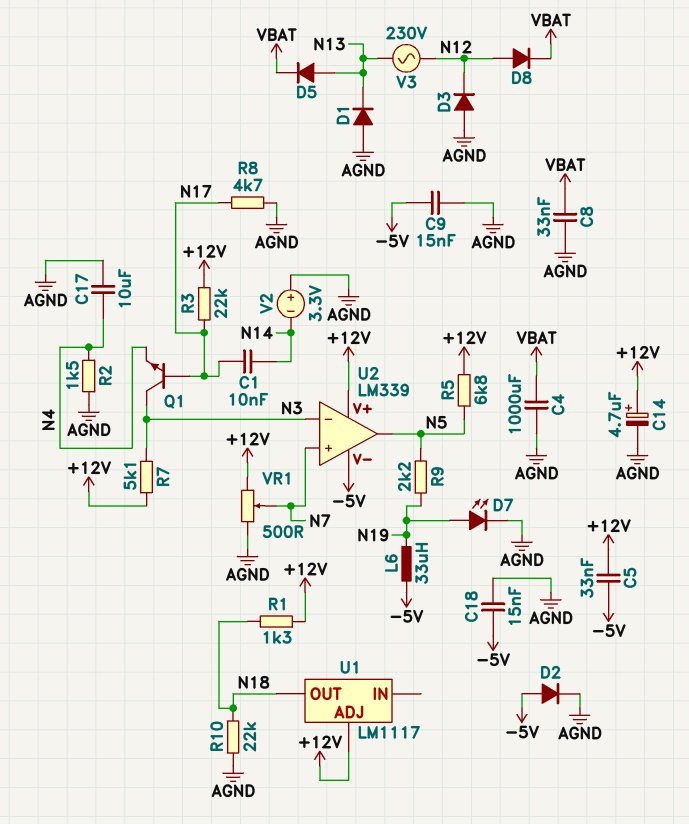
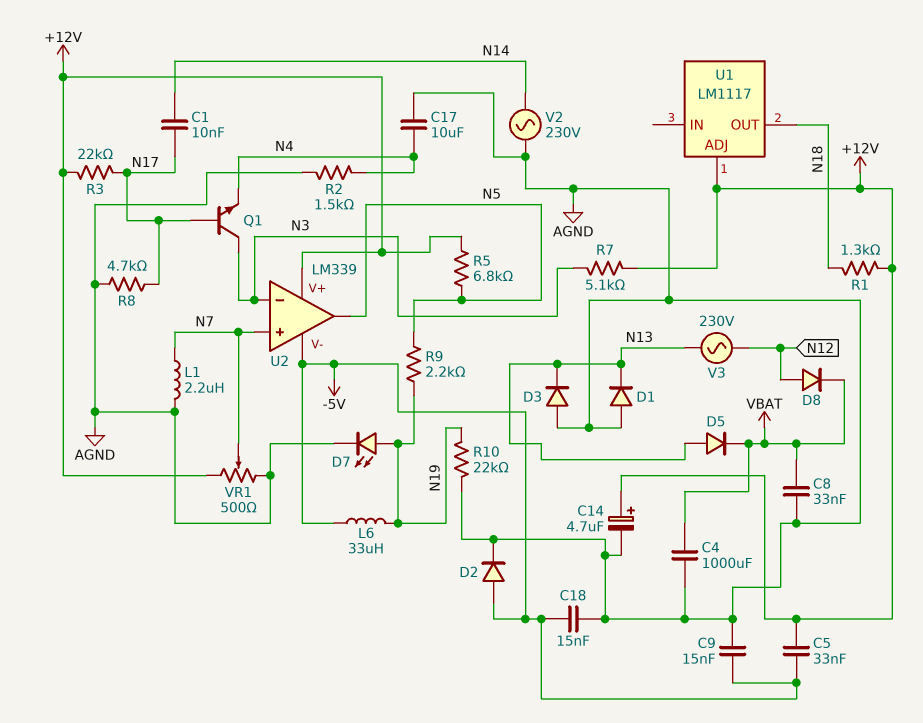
D3: diode (A AGND, K N12) -> diode (A AGND, K N13)
L1: none -> 2.2uH (AGND, N7)
R10: 22k (AGND, N18) -> 22k (AGND, N19)
V2: 3.3V (plus AGND, minus N14) -> AC 230V (AGND, N14)

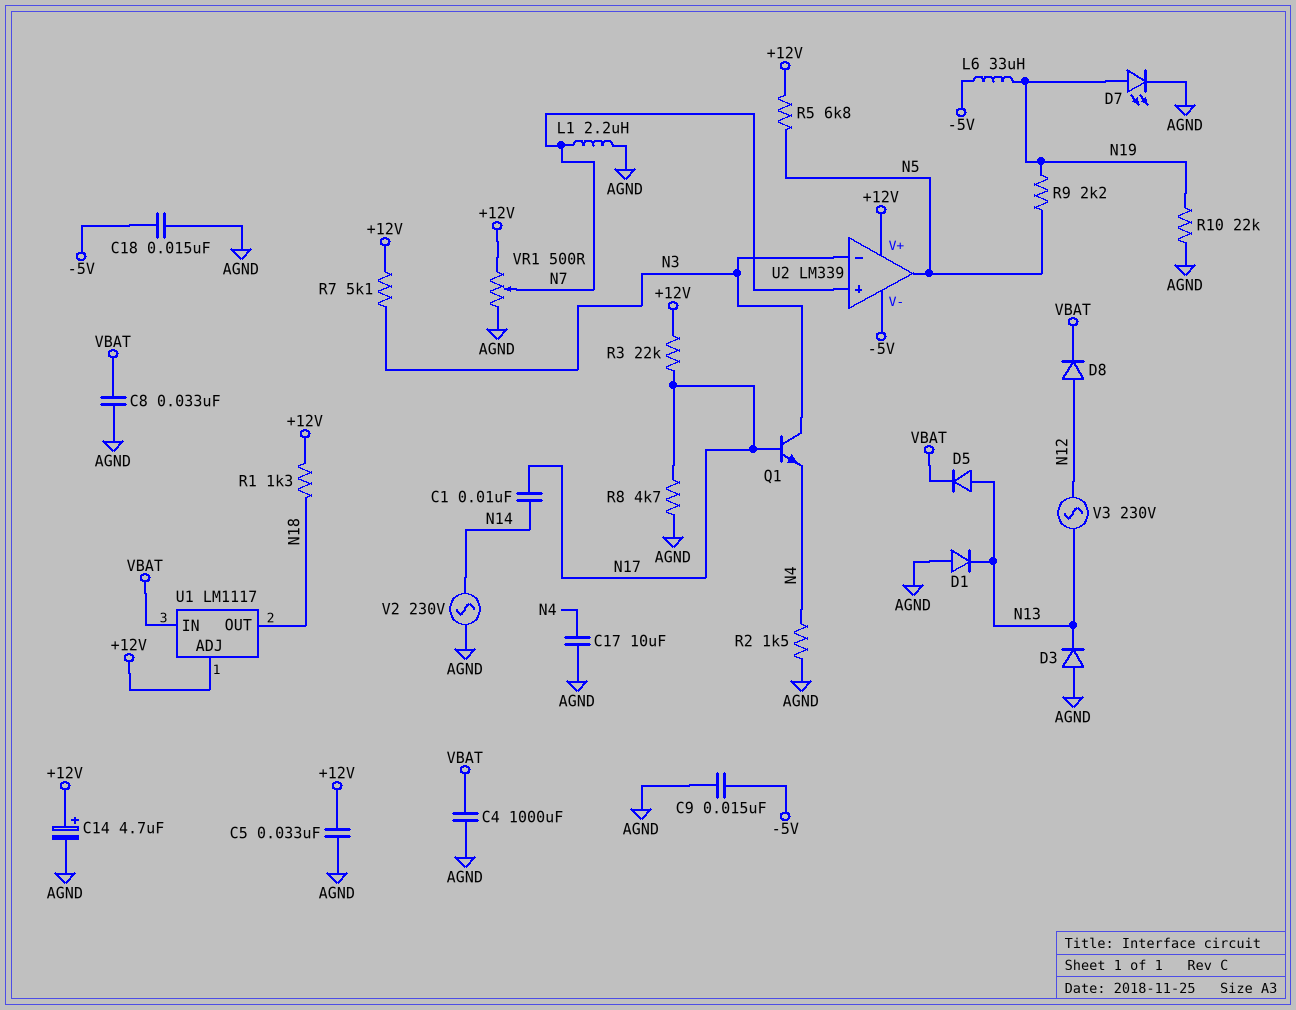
C5: 33nF (+12V, -5V) -> 33nF (+12V, AGND)
D2: diode (A -5V, K AGND) -> none
U1 pin IN: none -> VBAT

